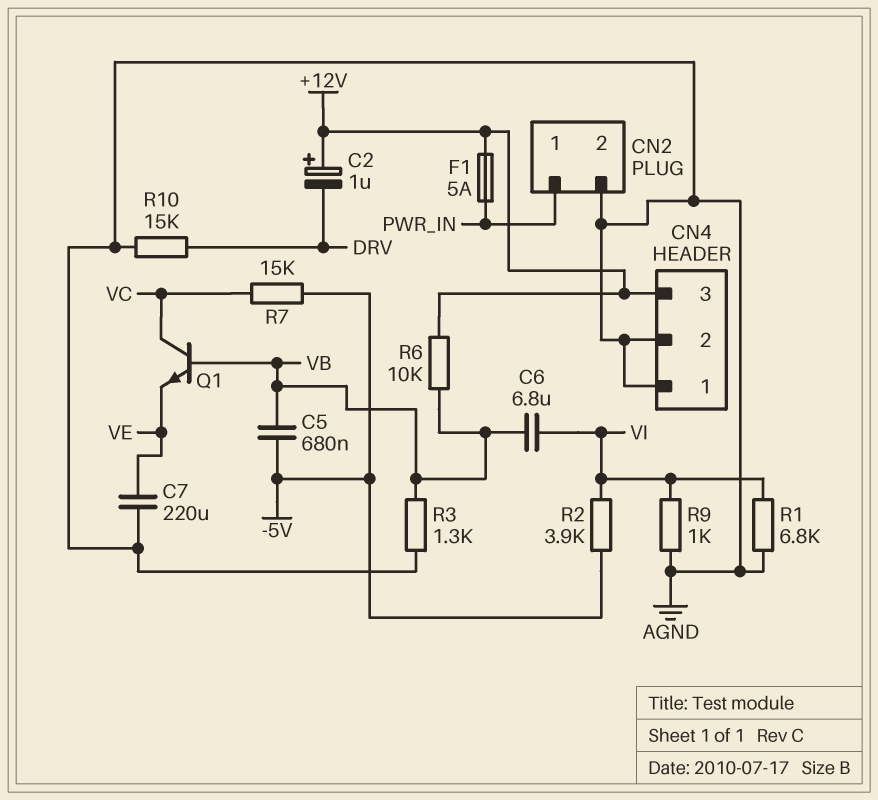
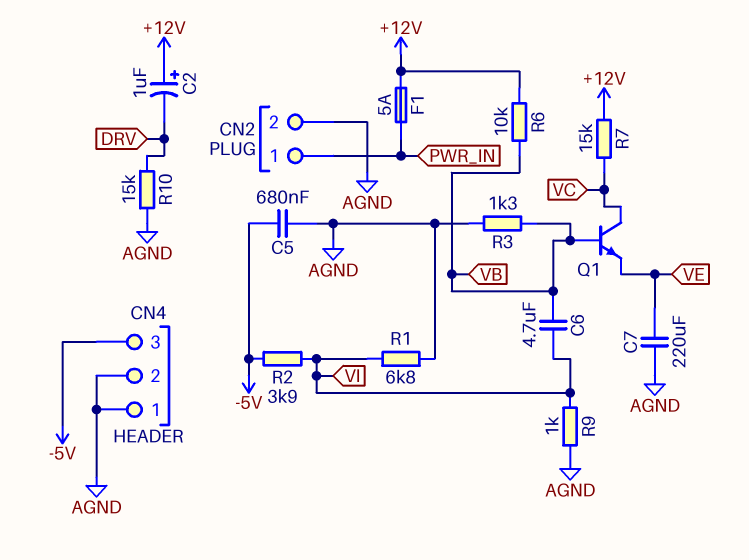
C5: 680nF (-5V, VB) -> 680nF (-5V, AGND)
C6: 6.8uF (VB, VI) -> 4.7uF (VB, VI)
CN4 pin 3: +12V -> -5V
R7: 15k (-5V, VC) -> 15k (+12V, VC)

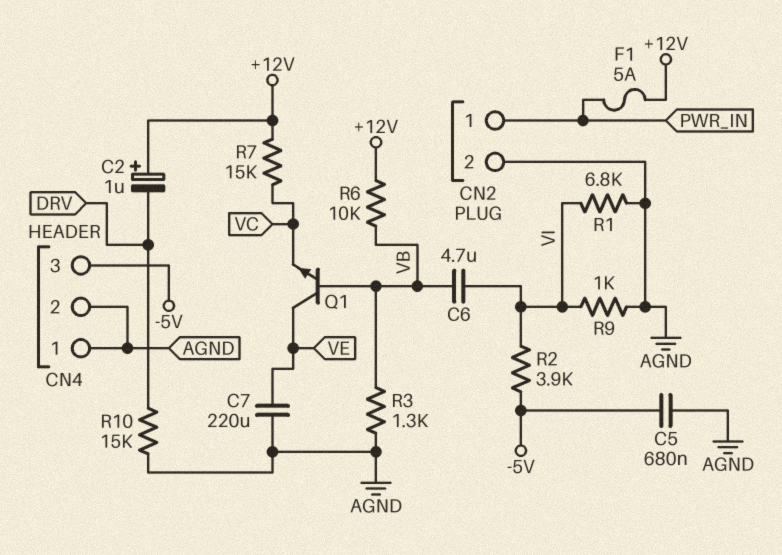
Q1: NPN (B VB, C VC, E VE) -> NPN (B VB, C VE, E VC)

